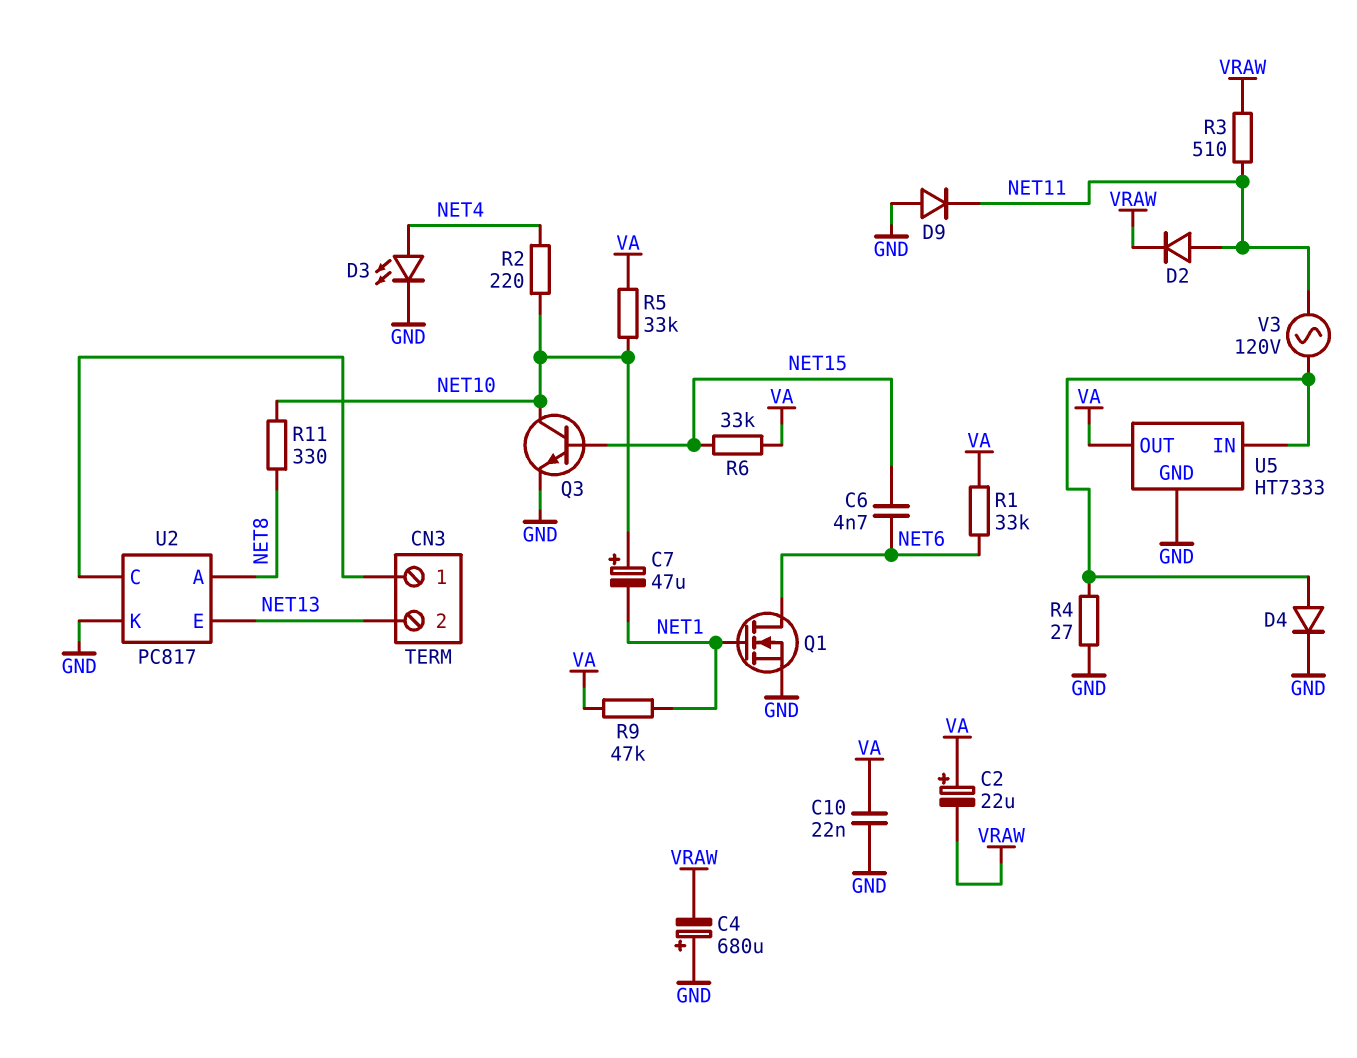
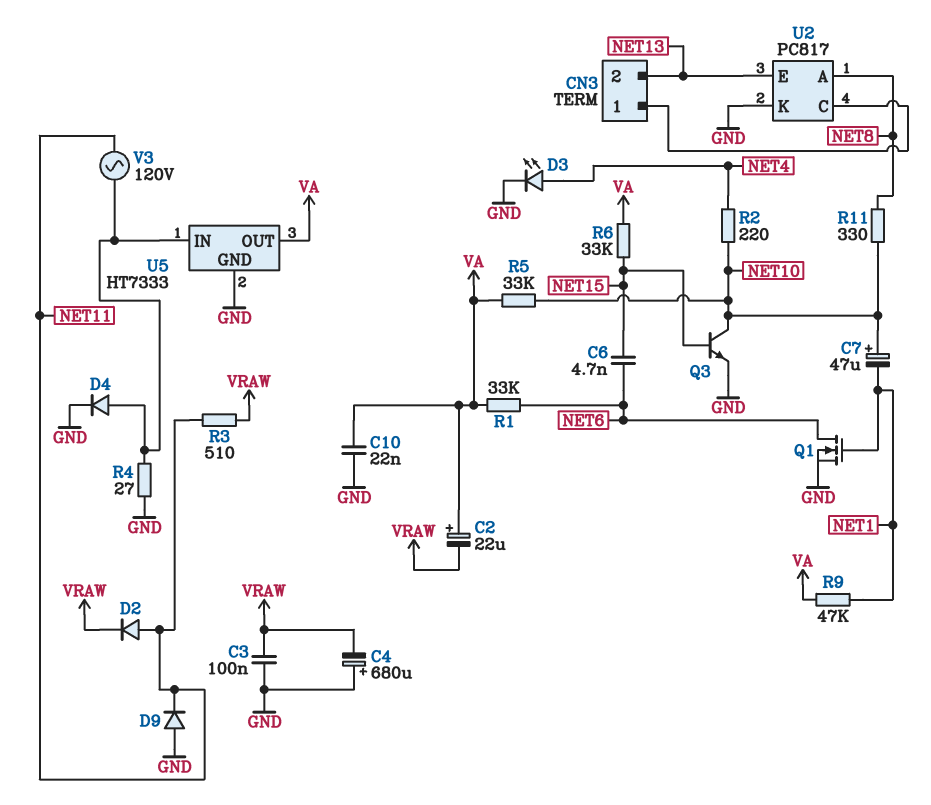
C3: none -> 100nF (GND, VRAW)

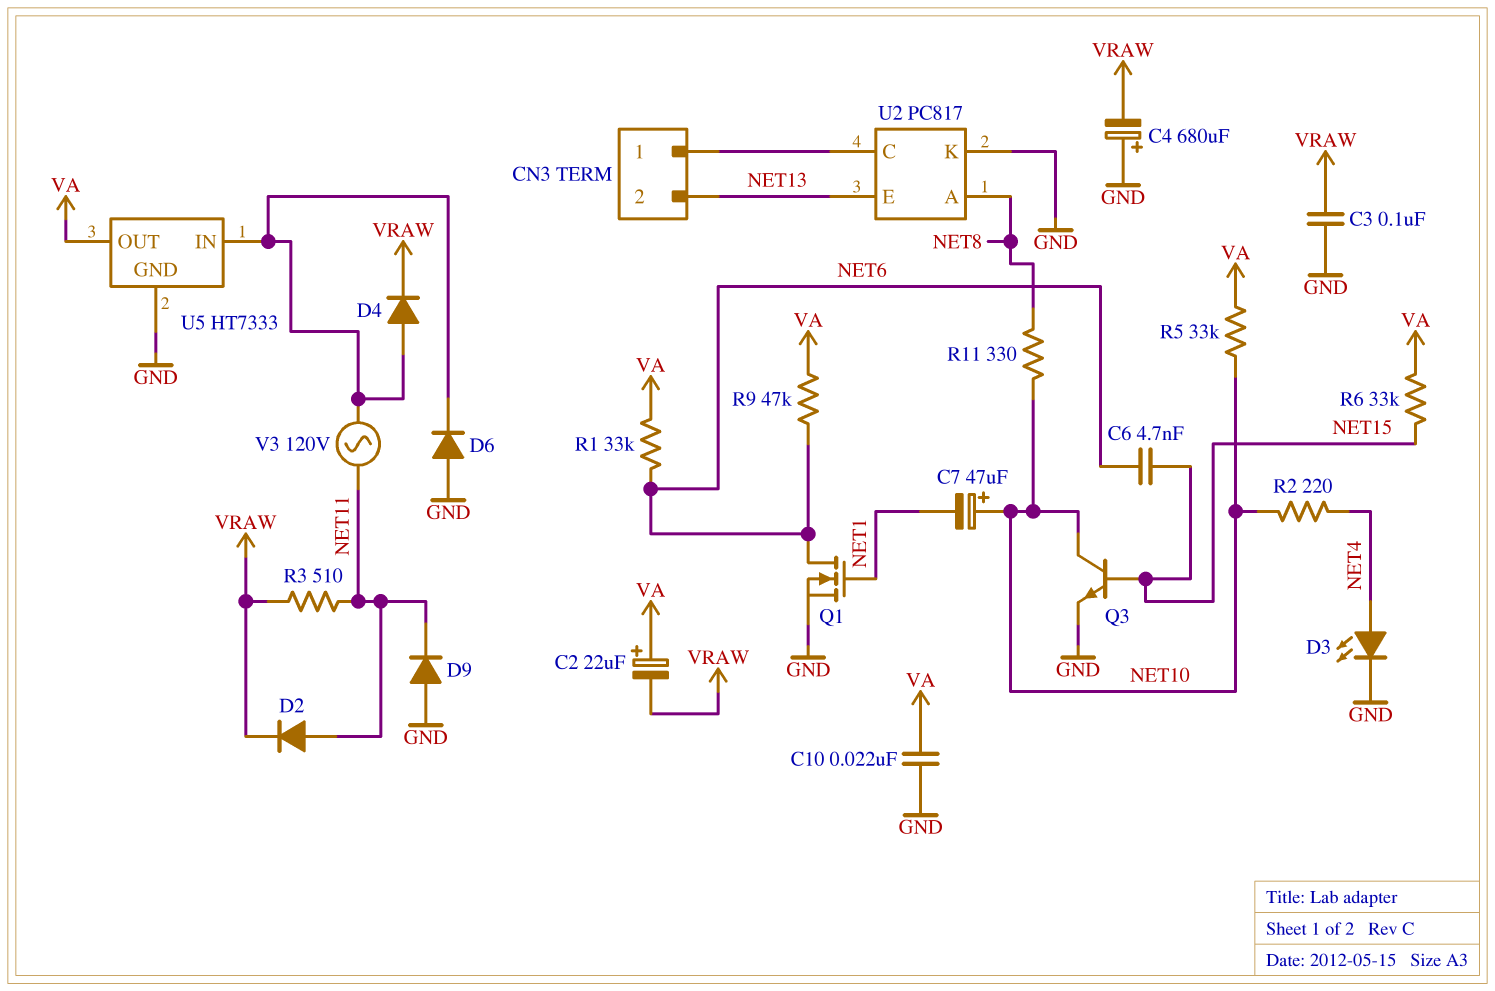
D4: diode (A U5/IN, K GND) -> diode (A U5/IN, K VRAW)
D6: none -> diode (A GND, K U5/IN)
R4: 27 (GND, U5/IN) -> none
R9: 47k (NET1, VA) -> 47k (NET6, VA)

